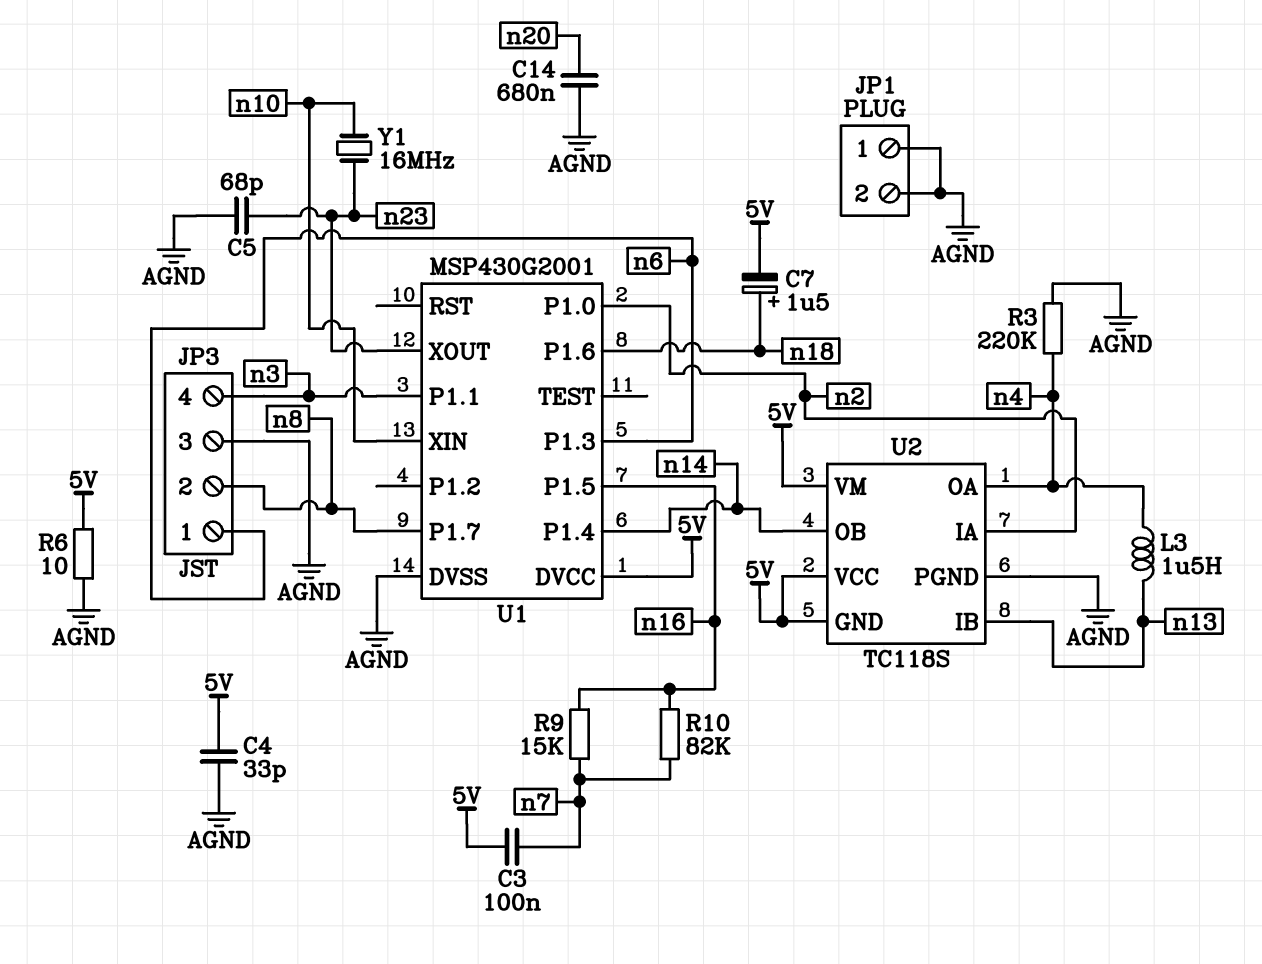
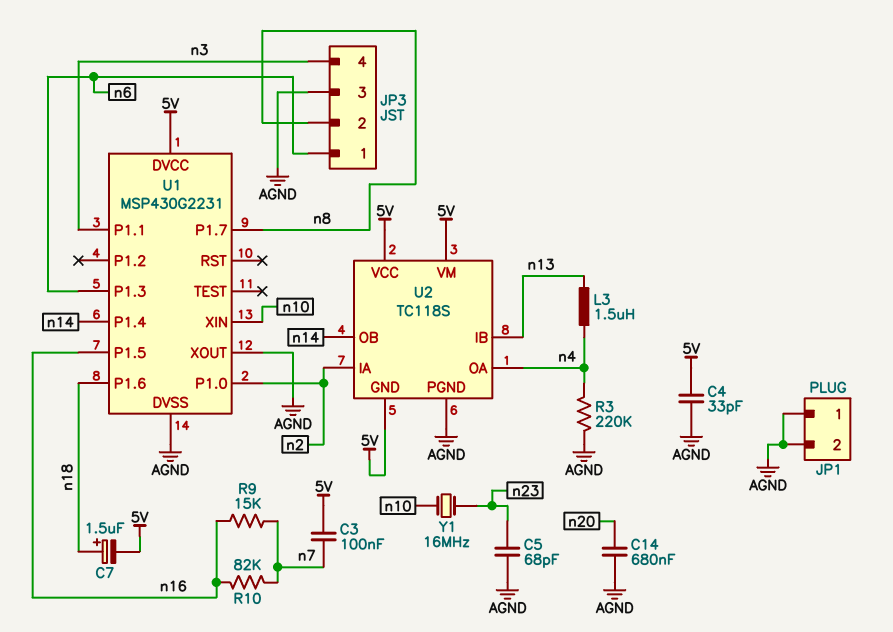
R6: 10 (5V, AGND) -> none
U1: MSP430G2001 -> MSP430G2231
U1 pin XOUT: n23 -> AGND

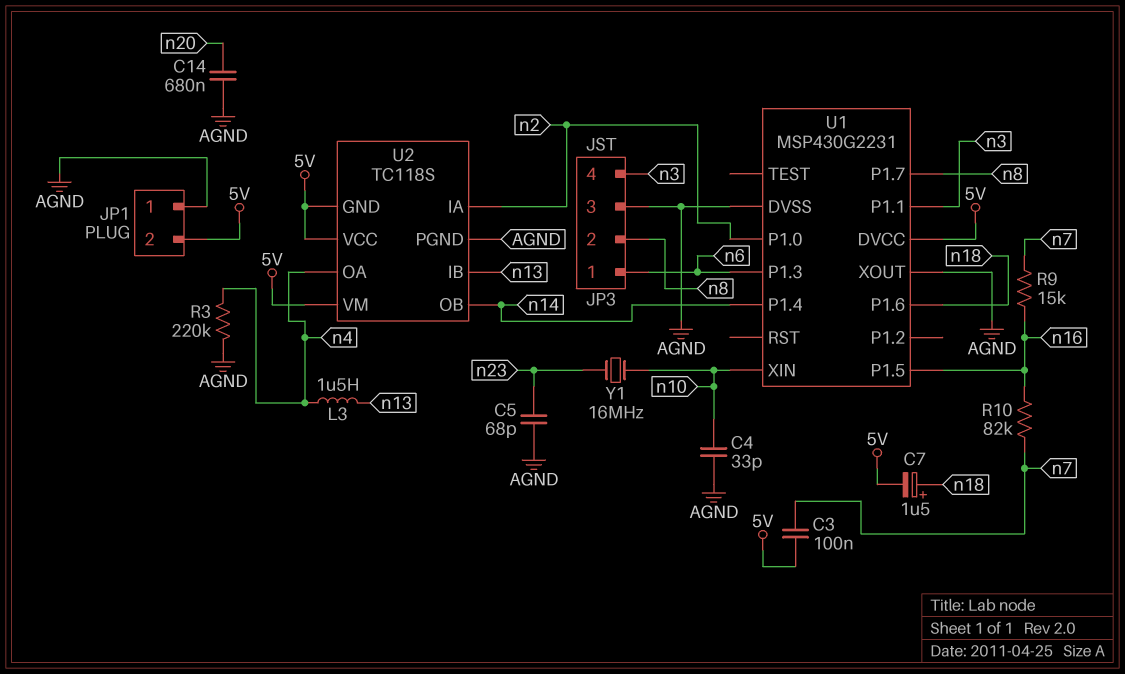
C4: 33pF (5V, AGND) -> 33pF (AGND, n10)
JP1 pin 2: AGND -> 5V

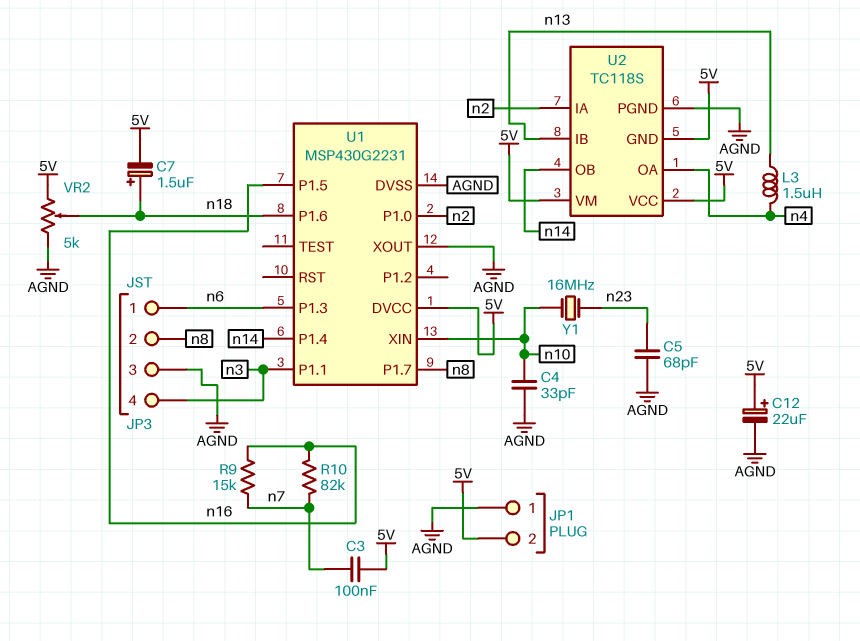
C12: none -> 22uF (plus 5V, minus AGND)
C14: 680nF (AGND, n20) -> none
R3: 220k (AGND, n4) -> none
VR2: none -> 5k (5V, AGND, wiper n18)

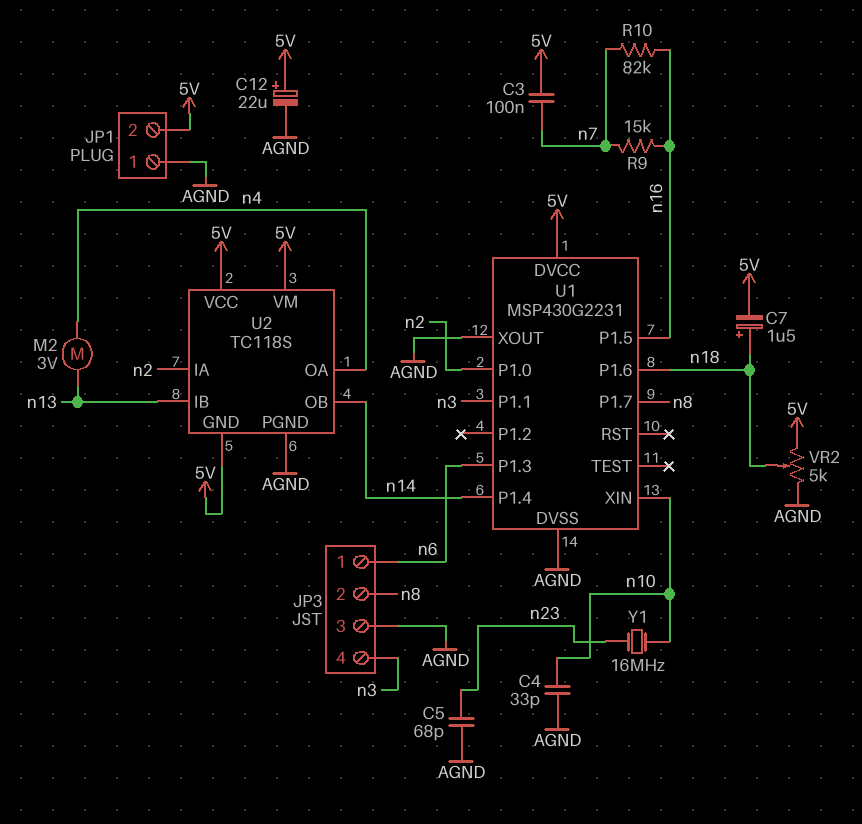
L3: 1.5uH (n4, n13) -> none
M2: none -> motor 3V (n4, n13)

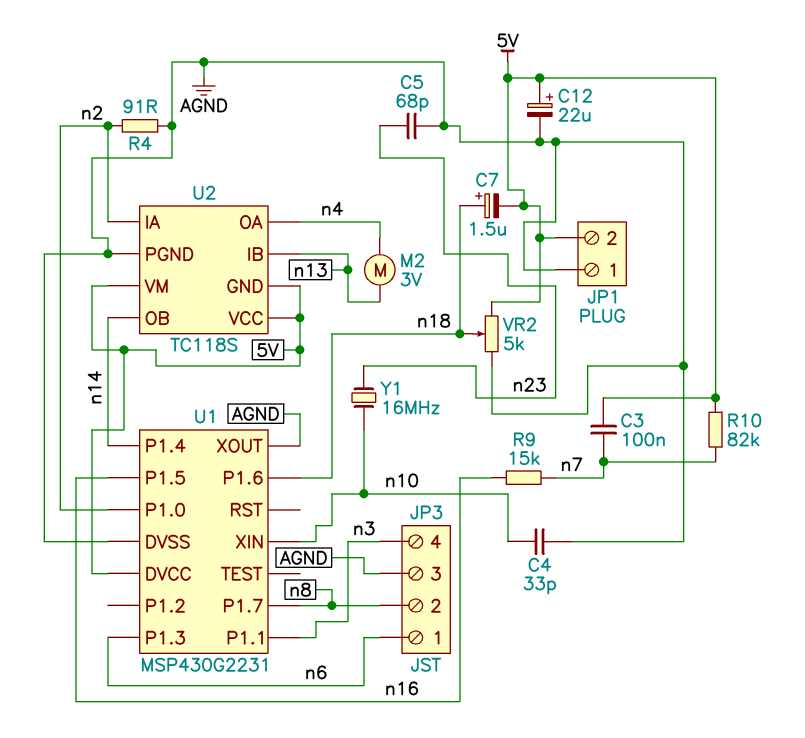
R4: none -> 91 (AGND, n2)
R10: 82k (n7, n16) -> 82k (5V, n7)

